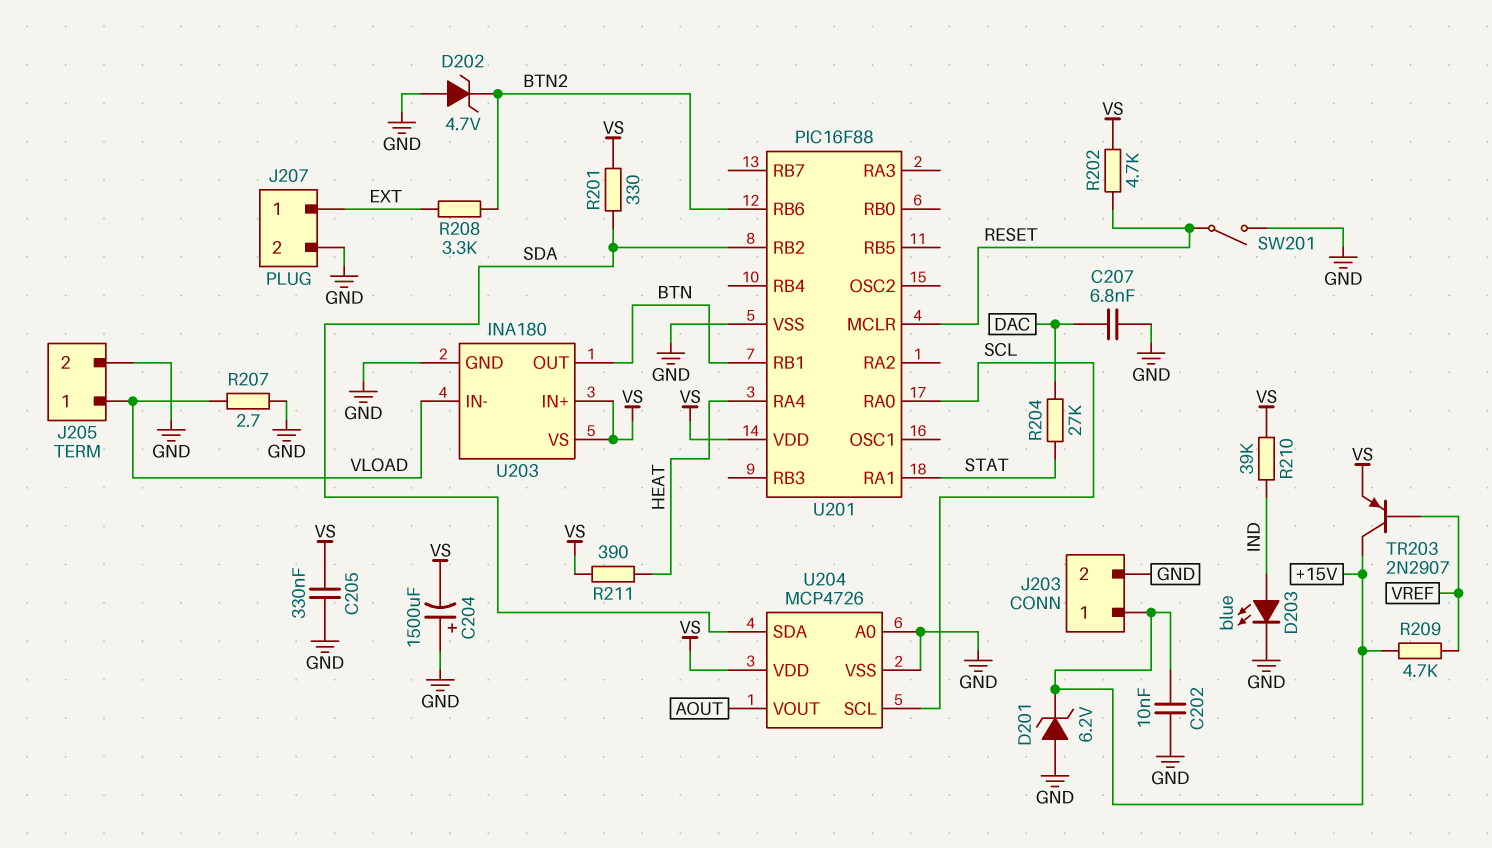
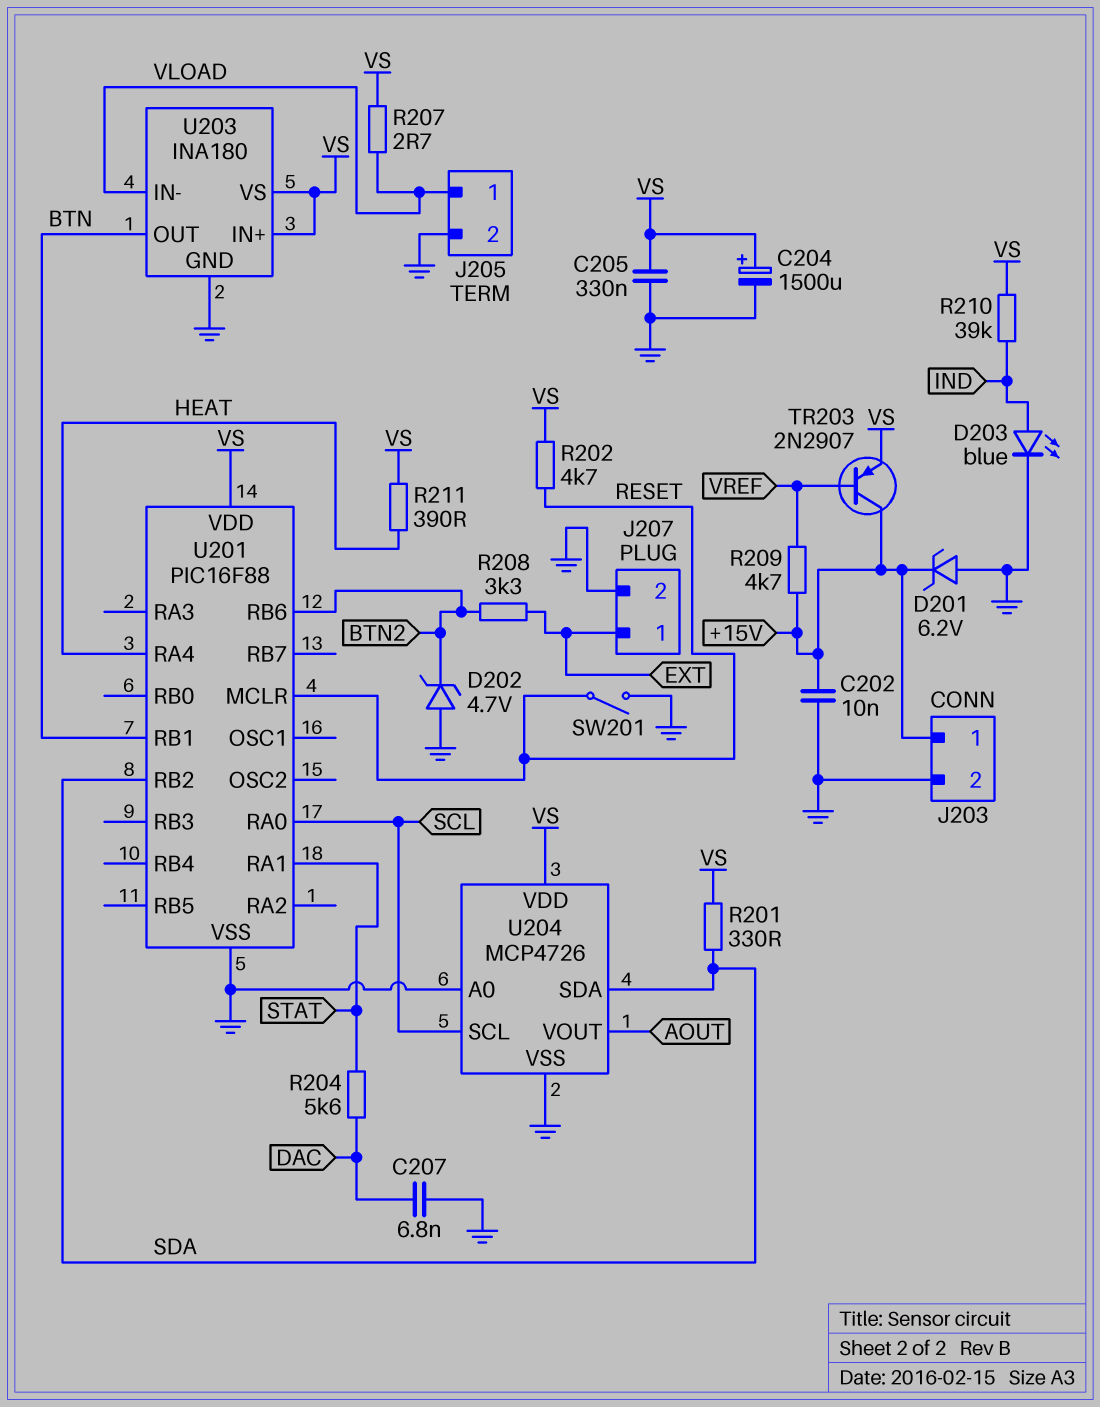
C204: 1500uF (plus GND, minus VS) -> 1500uF (plus VS, minus GND)
R204: 27k (DAC, STAT) -> 5.6k (DAC, STAT)
R207: 2.7 (GND, VLOAD) -> 2.7 (VLOAD, VS)

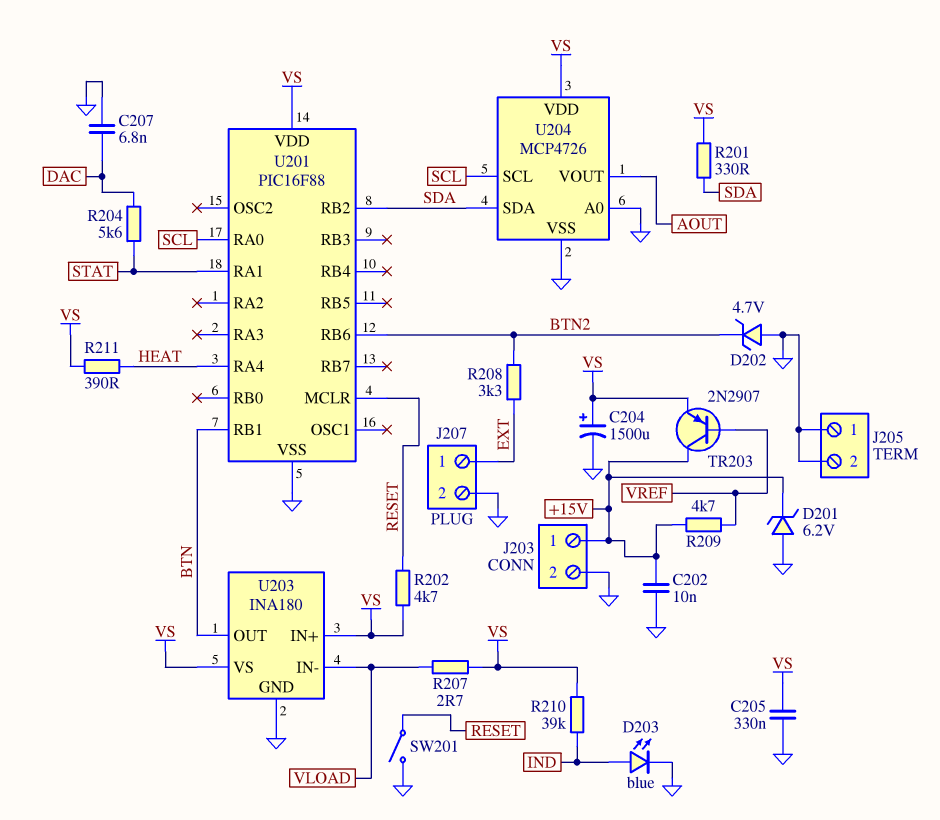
J205 pin 1: VLOAD -> GND

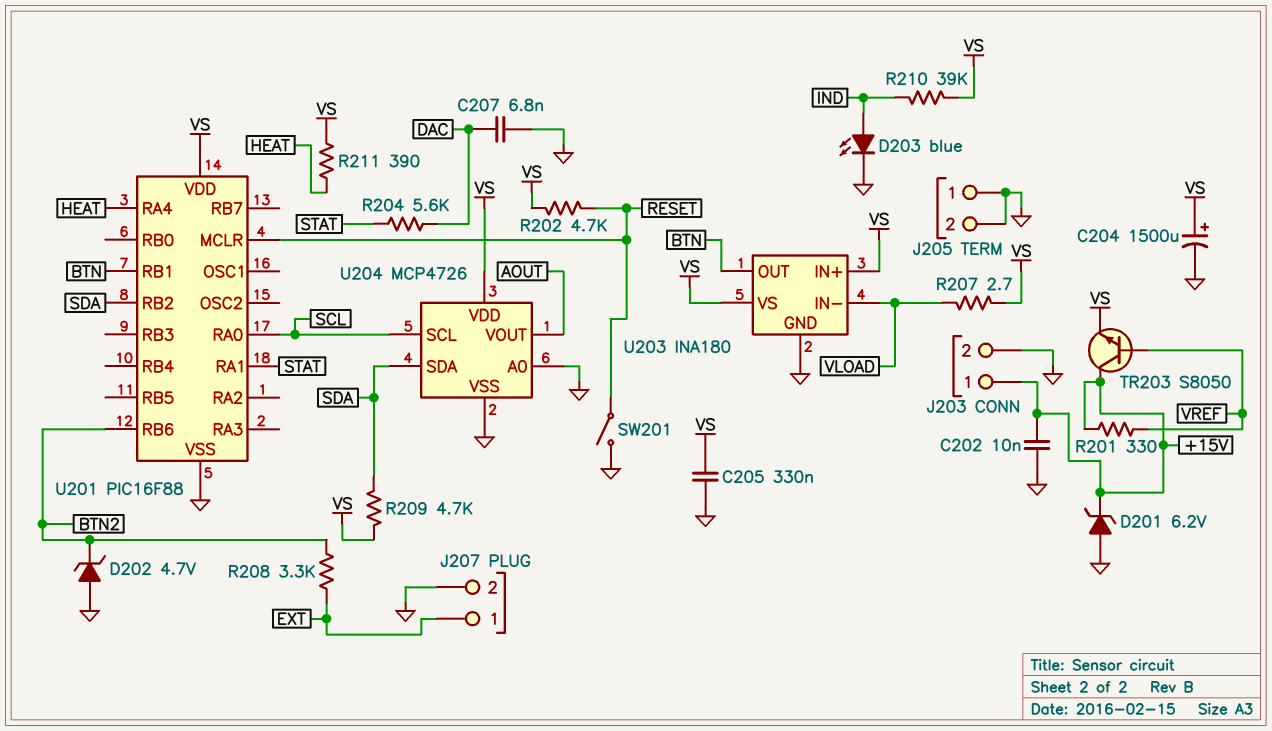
R201: 330 (SDA, VS) -> 330 (+15V, VREF)
R209: 4.7k (+15V, VREF) -> 4.7k (SDA, VS)
TR203: PNP 2N2907 (B VREF, C +15V, E VS) -> NPN S8050 (B VREF, C +15V, E VS)

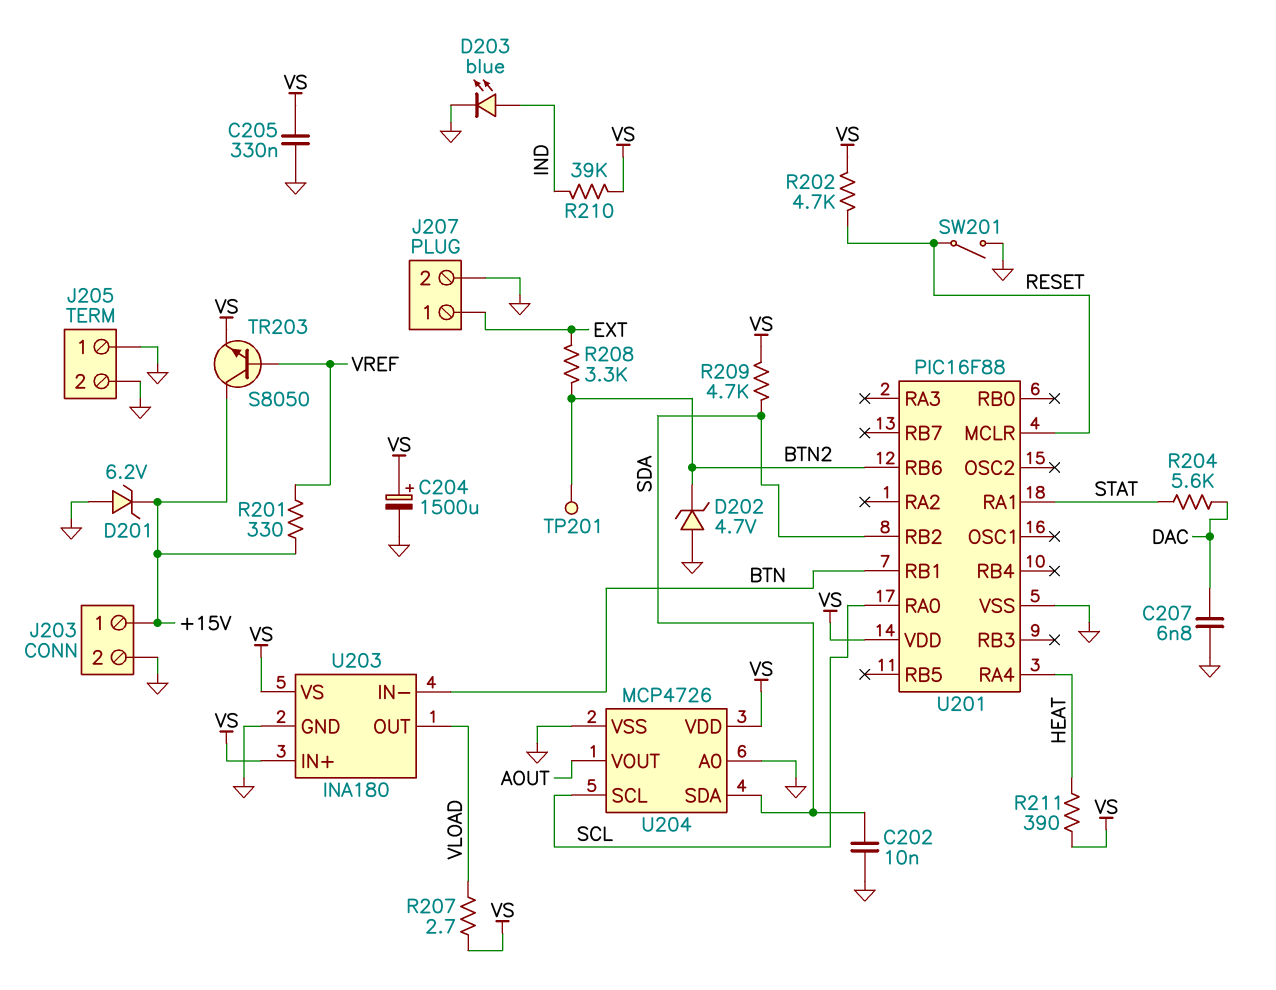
C202: 10nF (+15V, GND) -> 10nF (GND, SDA)
TP201: none -> test point (BTN2)
U203 pin IN-: VLOAD -> BTN
U203 pin OUT: BTN -> VLOAD

